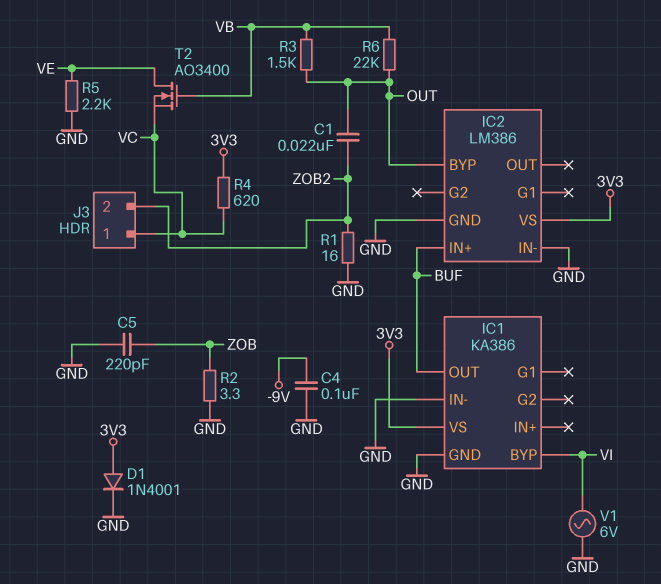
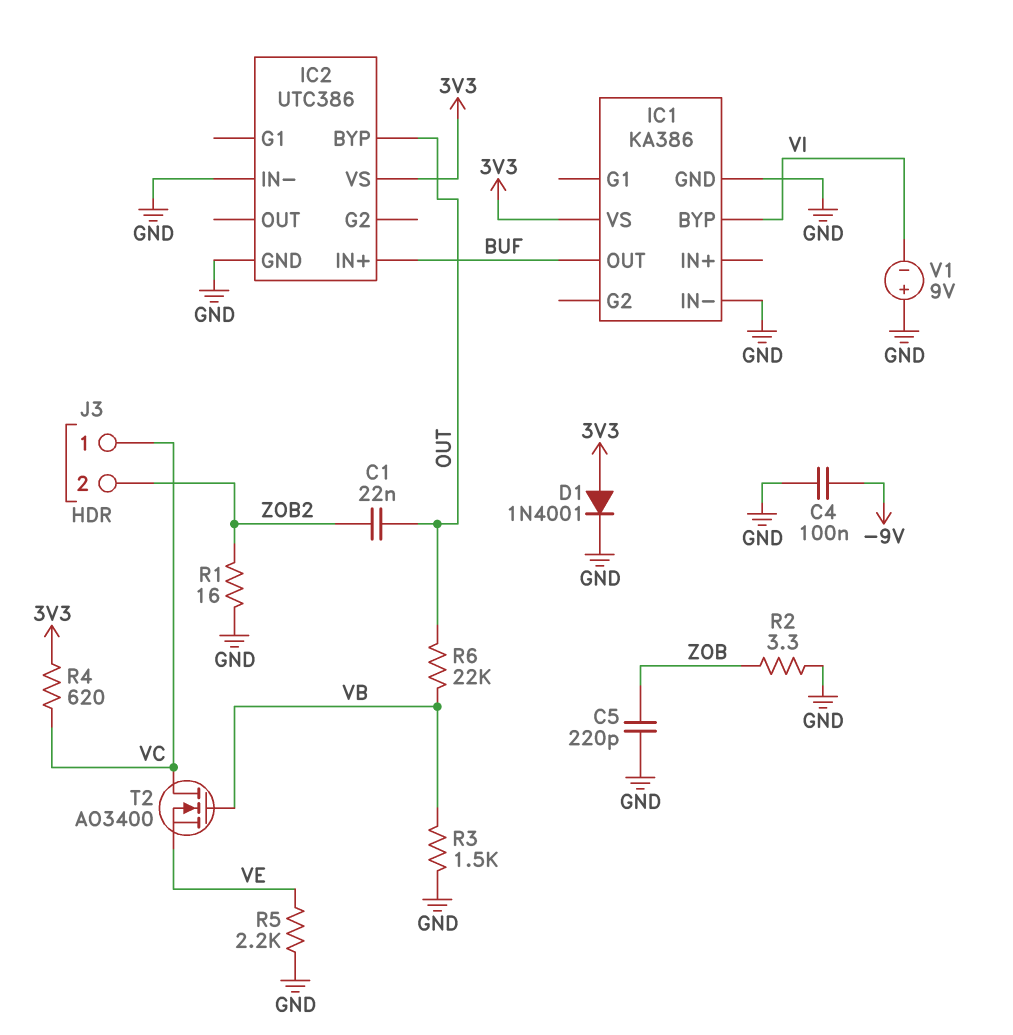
IC2: LM386 -> UTC386
R3: 1.5k (OUT, VB) -> 1.5k (GND, VB)
T2: NMOS AO3400 (G VB, D VE, S VC) -> NMOS AO3400 (G VB, D VC, S VE)
V1: AC 6V (GND, VI) -> 9V (plus GND, minus VI)

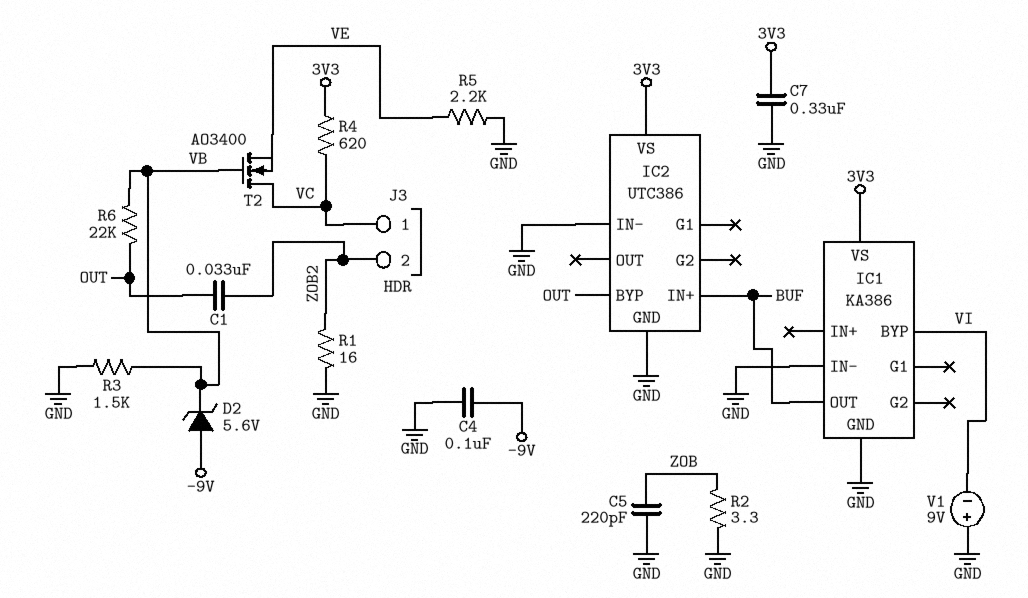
C1: 22nF (OUT, ZOB2) -> 33nF (OUT, ZOB2)
C7: none -> 330nF (3V3, GND)
D1: diode 1N4001 (A 3V3, K GND) -> none
D2: none -> zener 5.6V (A -9V, K VB)

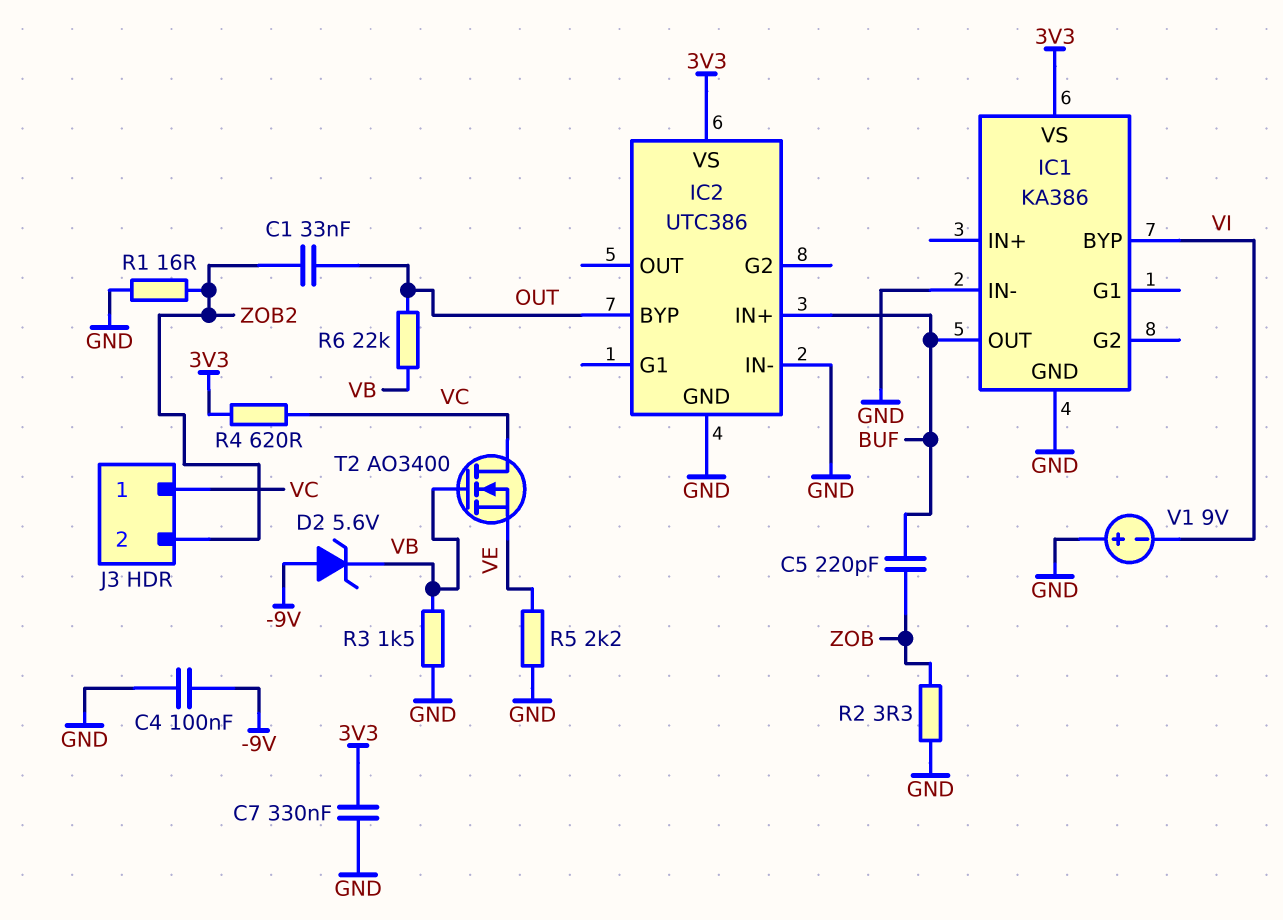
C5: 220pF (GND, ZOB) -> 220pF (BUF, ZOB)

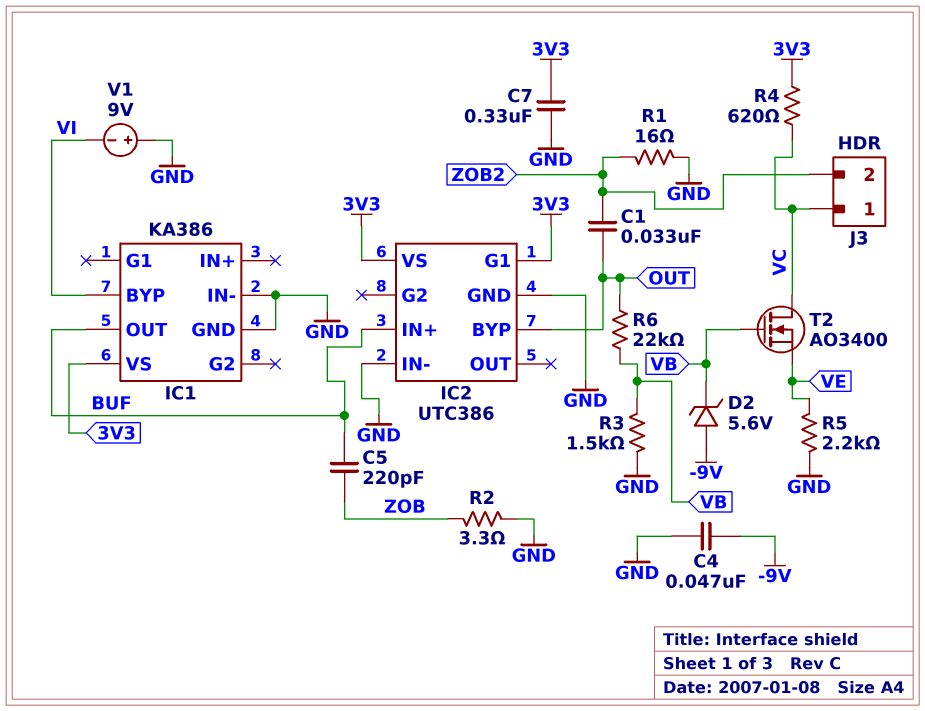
C4: 100nF (-9V, GND) -> 47nF (-9V, GND)
IC2 pin G1: none -> 3V3

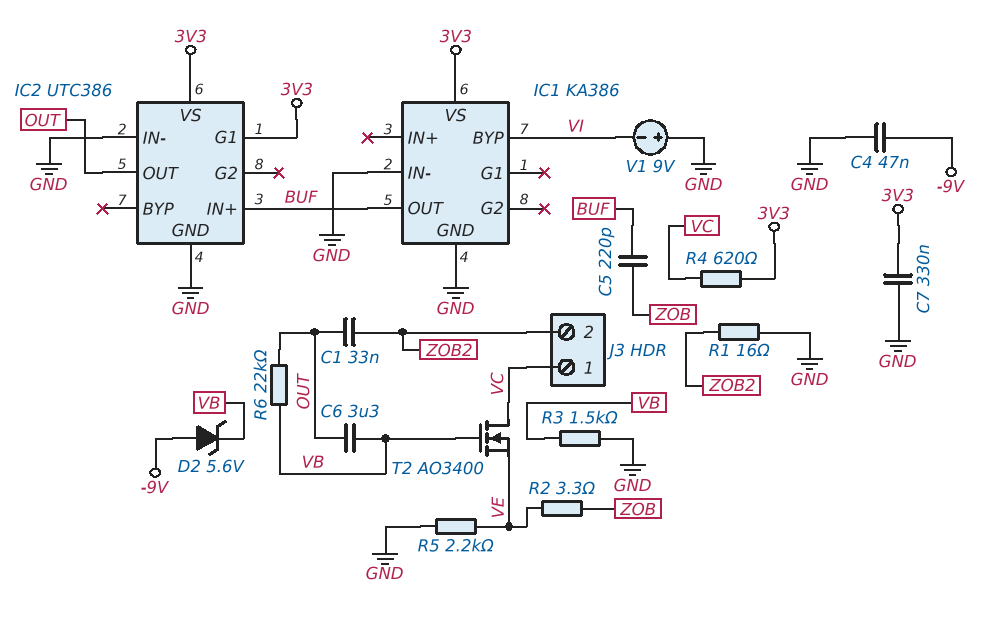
C6: none -> 3.3uF (OUT, VB)
IC2 pin BYP: OUT -> none
IC2 pin OUT: none -> OUT
R2: 3.3 (GND, ZOB) -> 3.3 (VE, ZOB)

